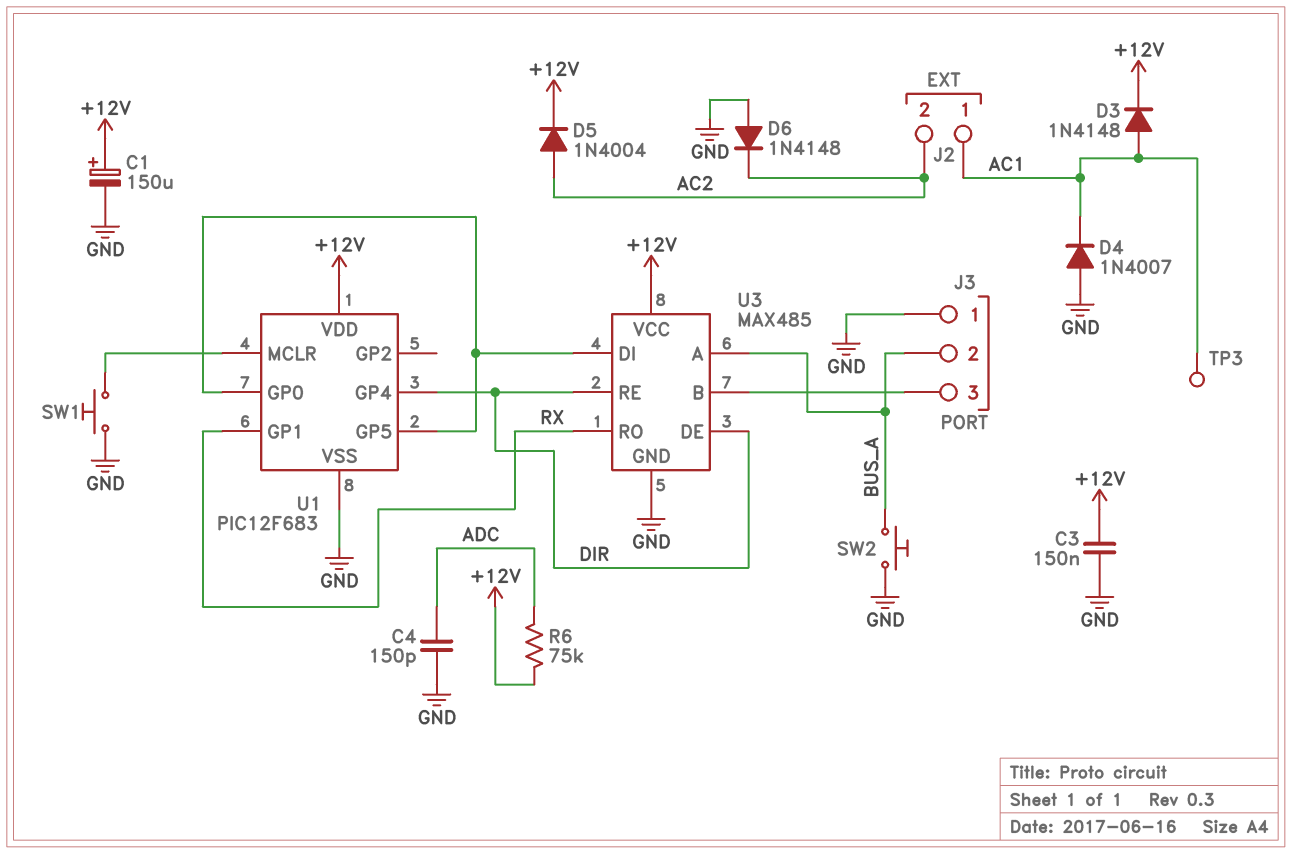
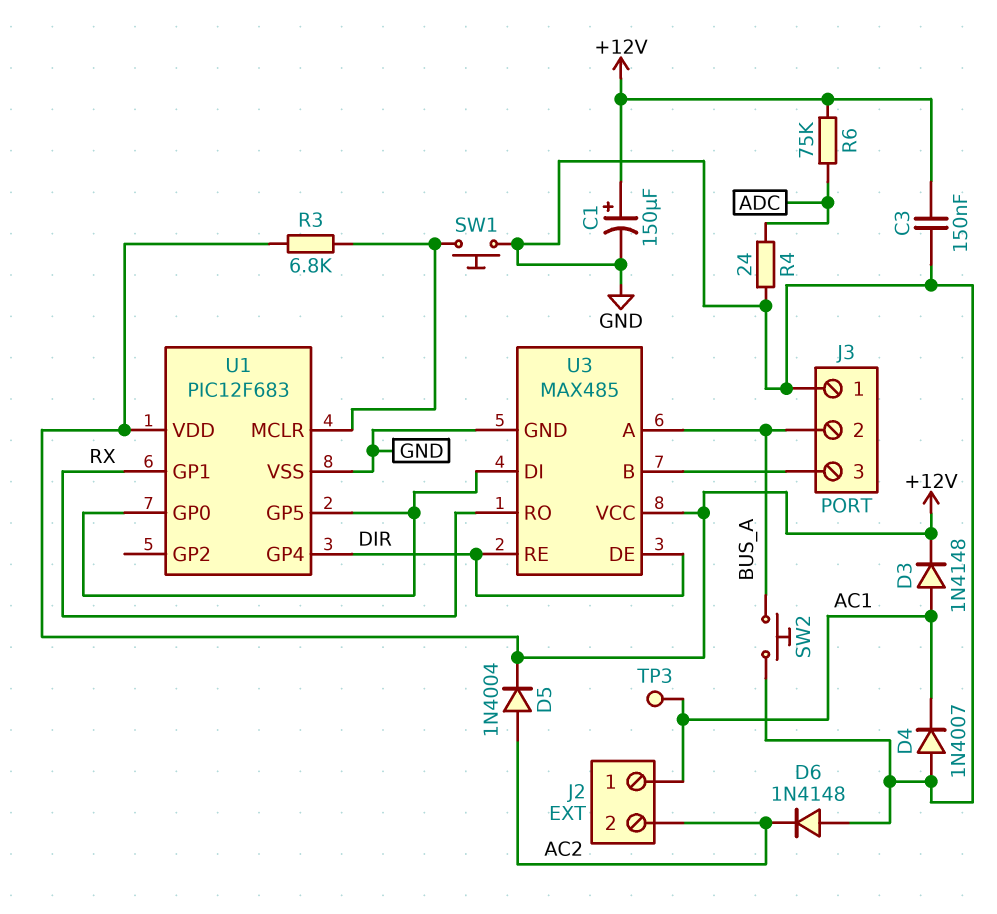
C4: 150pF (ADC, GND) -> none
R3: none -> 6.8k (+12V, U1/MCLR)
R4: none -> 24 (ADC, GND)

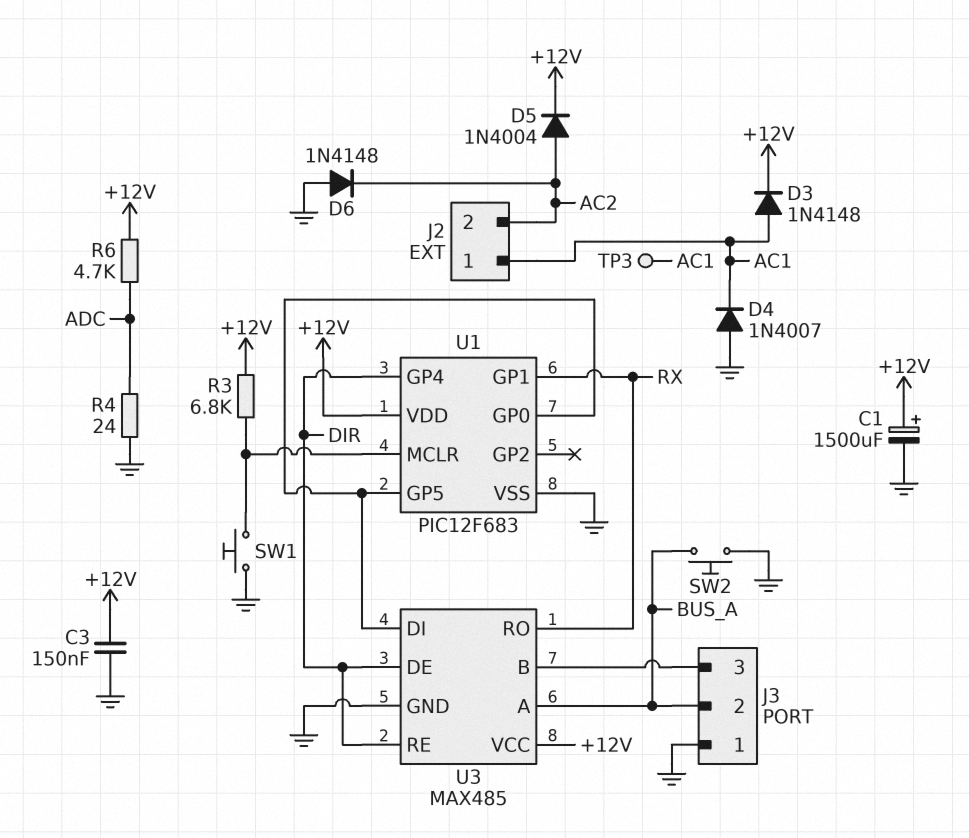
C1: 150uF (plus +12V, minus GND) -> 1500uF (plus +12V, minus GND)
R6: 75k (+12V, ADC) -> 4.7k (+12V, ADC)

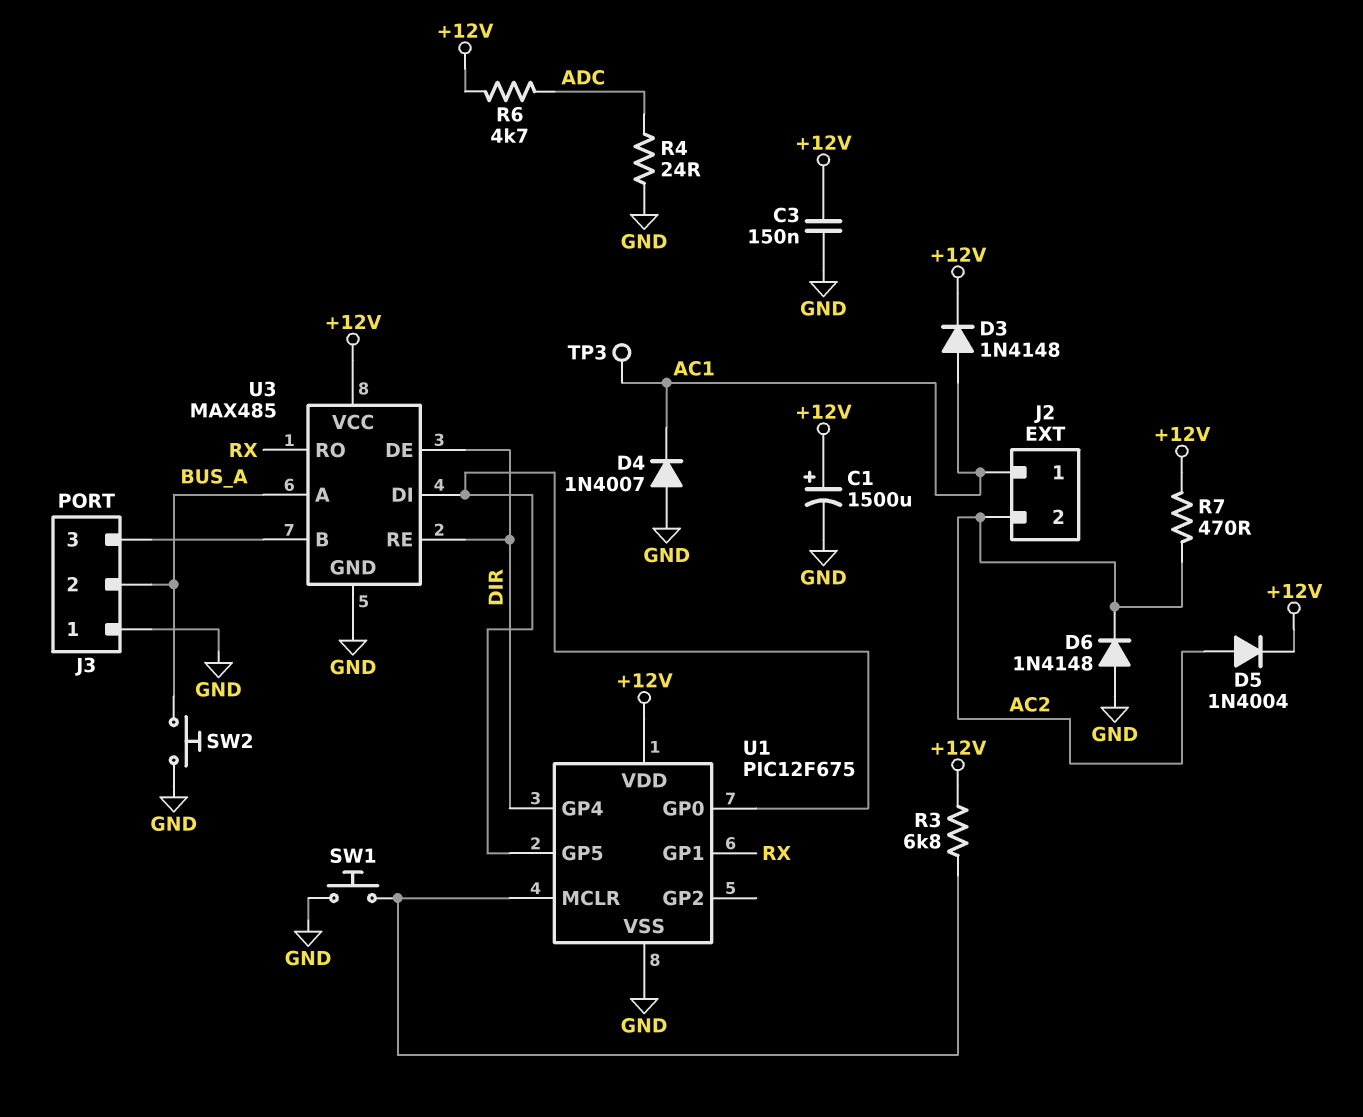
R7: none -> 470 (+12V, AC2)
U1: PIC12F683 -> PIC12F675

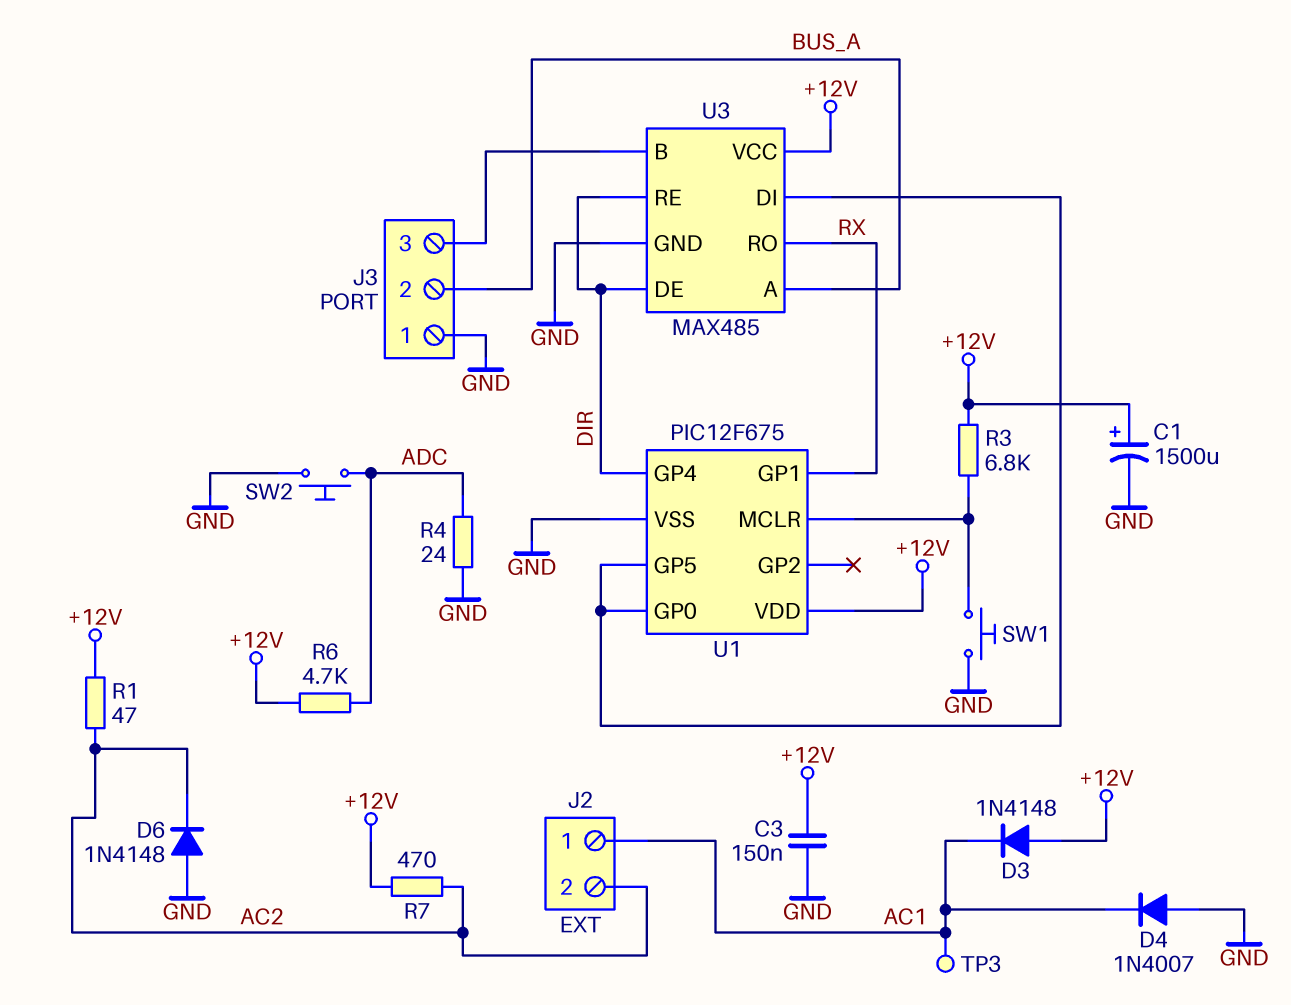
D3: diode 1N4148 (A AC1, K +12V) -> diode 1N4148 (A +12V, K AC1)
D5: diode 1N4004 (A AC2, K +12V) -> none
R1: none -> 47 (+12V, AC2)
SW2: button (BUS_A, GND) -> button (ADC, GND)

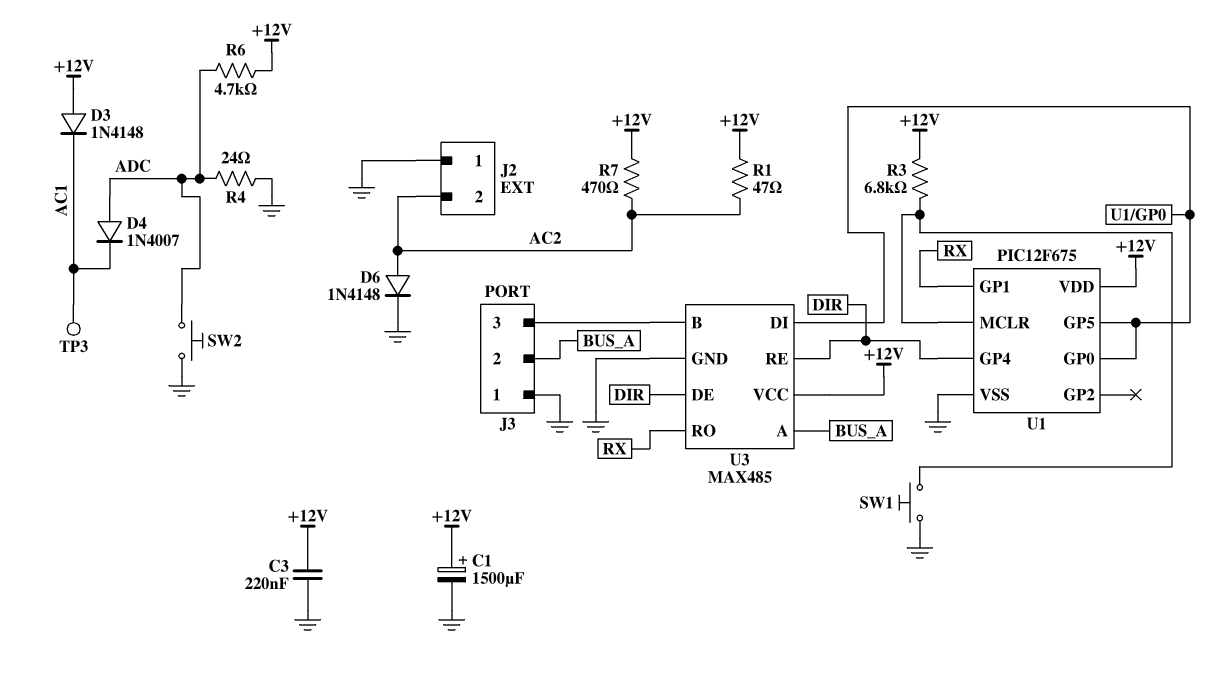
C3: 150nF (+12V, GND) -> 220nF (+12V, GND)
D4: diode 1N4007 (A GND, K AC1) -> diode 1N4007 (A ADC, K AC1)
D6: diode 1N4148 (A GND, K AC2) -> diode 1N4148 (A AC2, K GND)
J2 pin 1: AC1 -> GND

